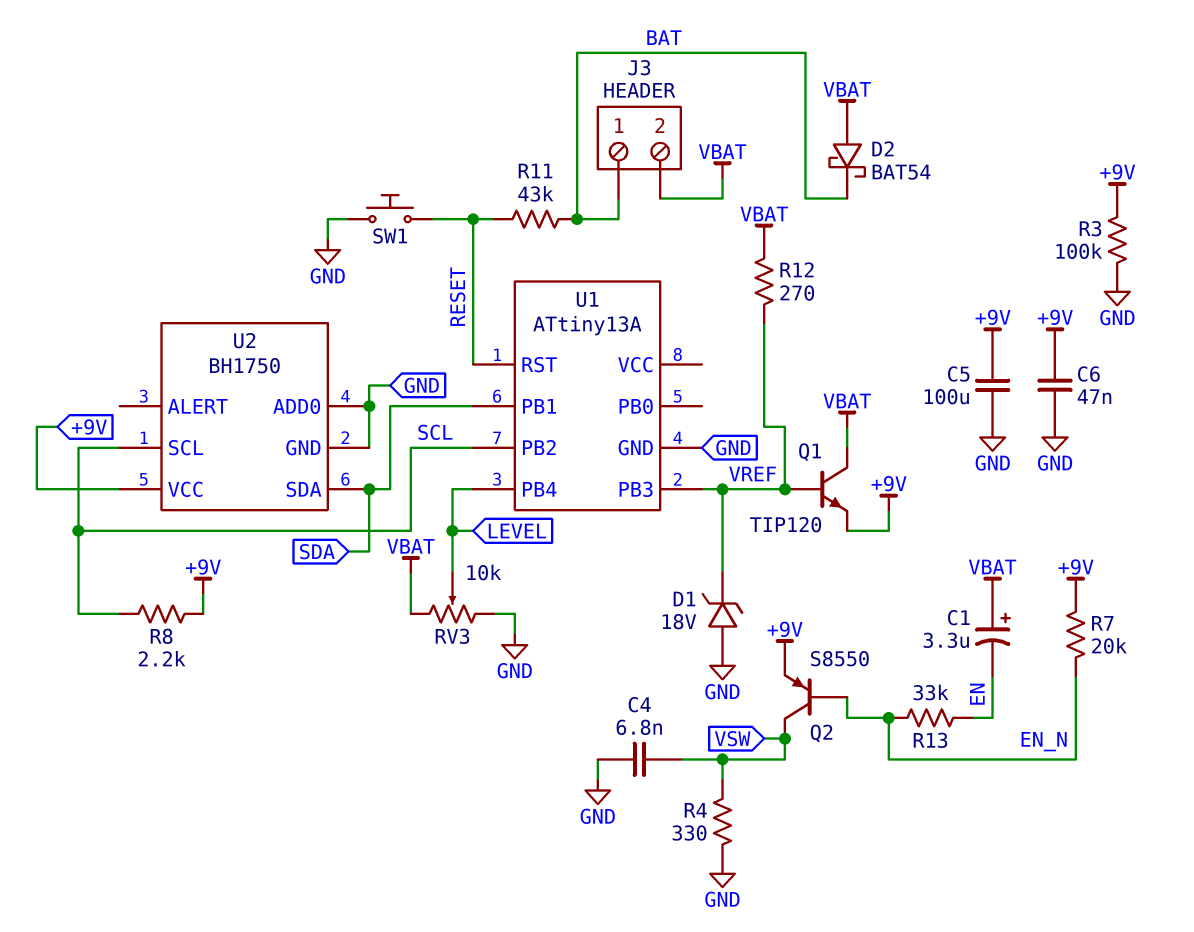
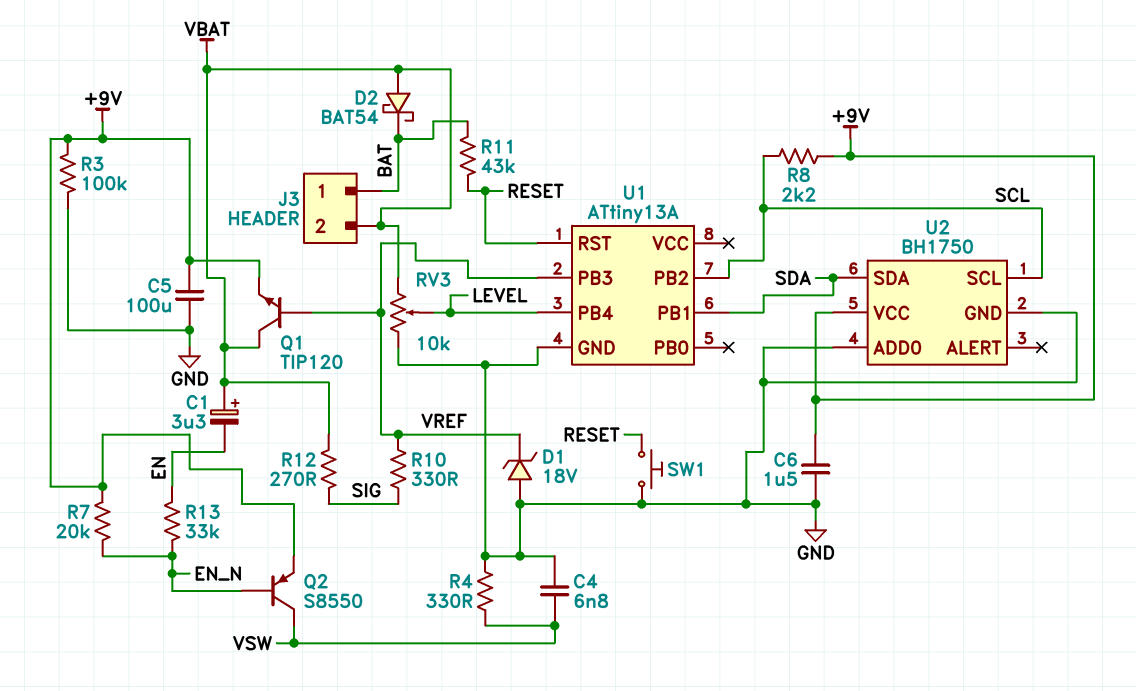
C6: 47nF (+9V, GND) -> 1.5uF (+9V, GND)
R10: none -> 330 (SIG, VREF)
R12: 270 (VBAT, VREF) -> 270 (SIG, VBAT)

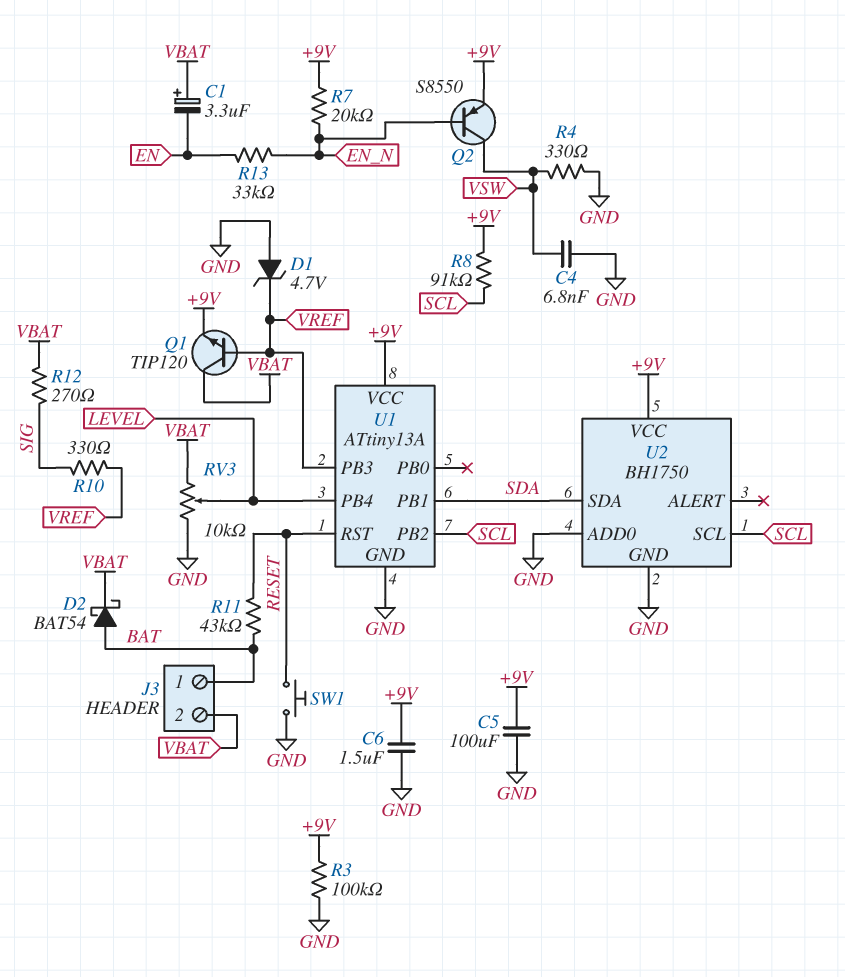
D1: zener 18V (A GND, K VREF) -> zener 4.7V (A GND, K VREF)
D2: schottky BAT54 (A VBAT, K BAT) -> schottky BAT54 (A BAT, K VBAT)
R8: 2.2k (+9V, SCL) -> 91k (+9V, SCL)
U1 pin VCC: none -> +9V

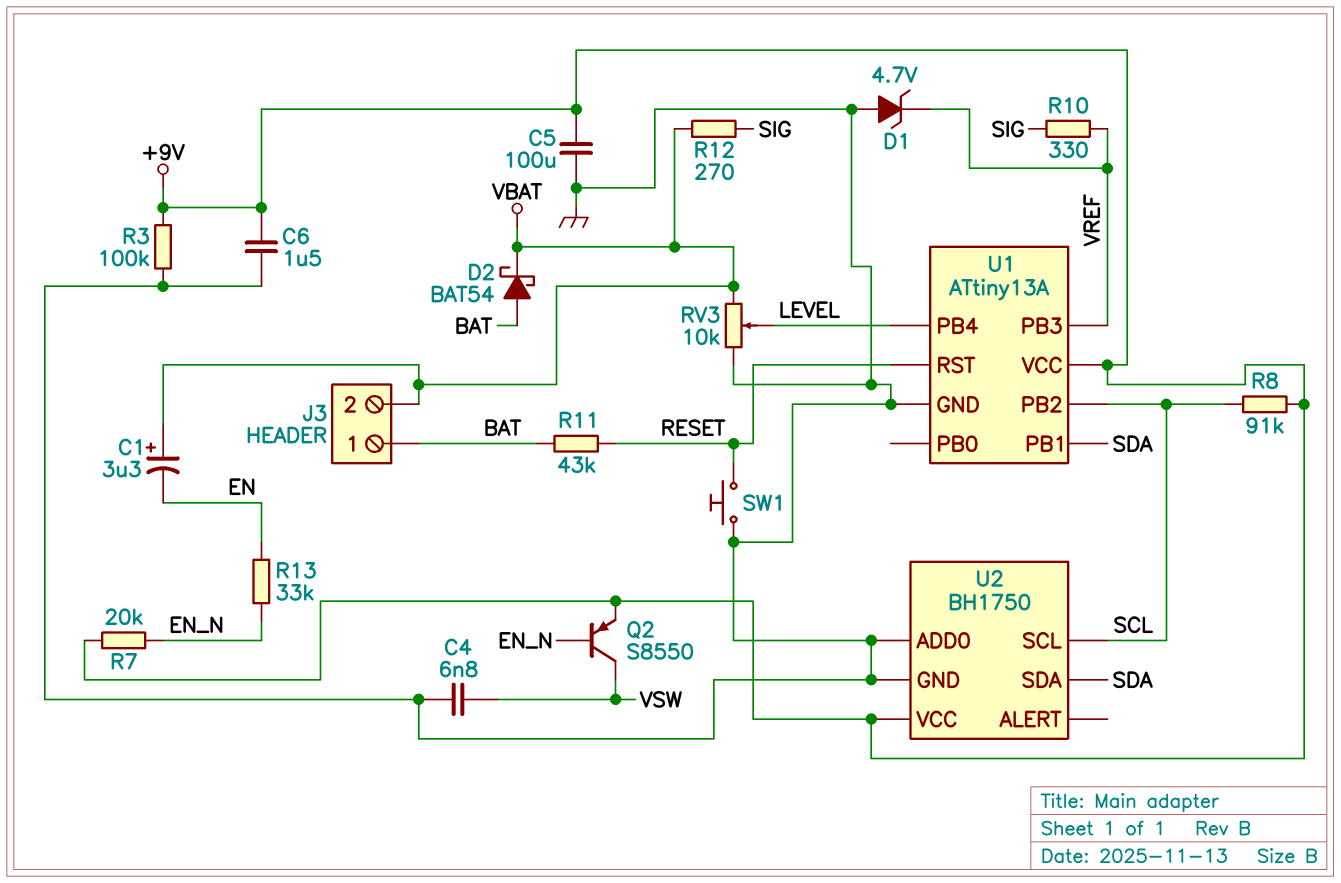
Q1: NPN TIP120 (B VREF, C VBAT, E +9V) -> none
R4: 330 (GND, VSW) -> none

